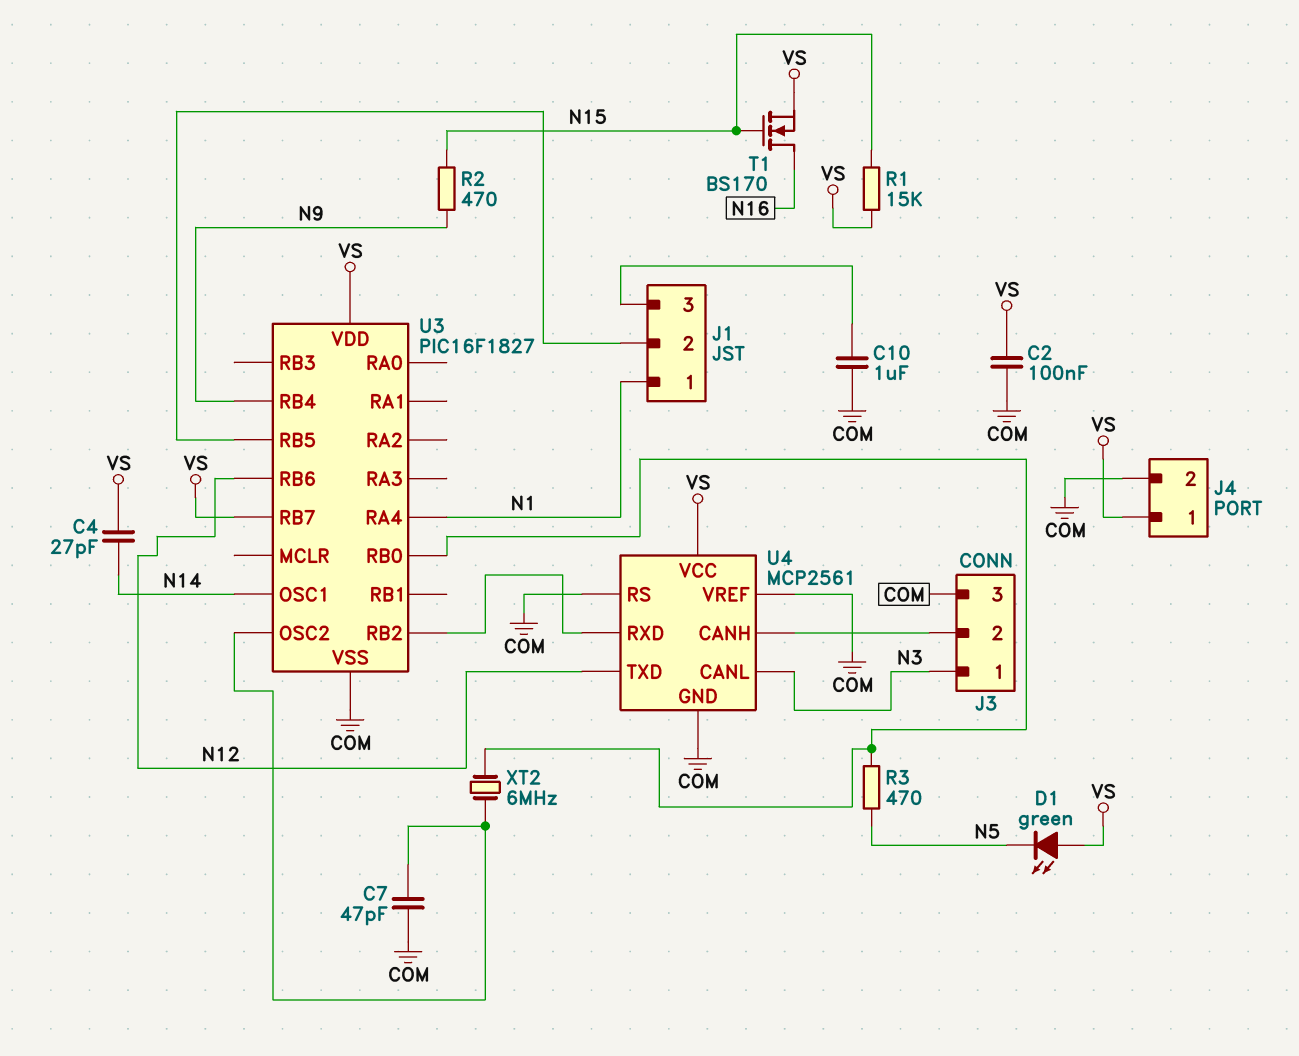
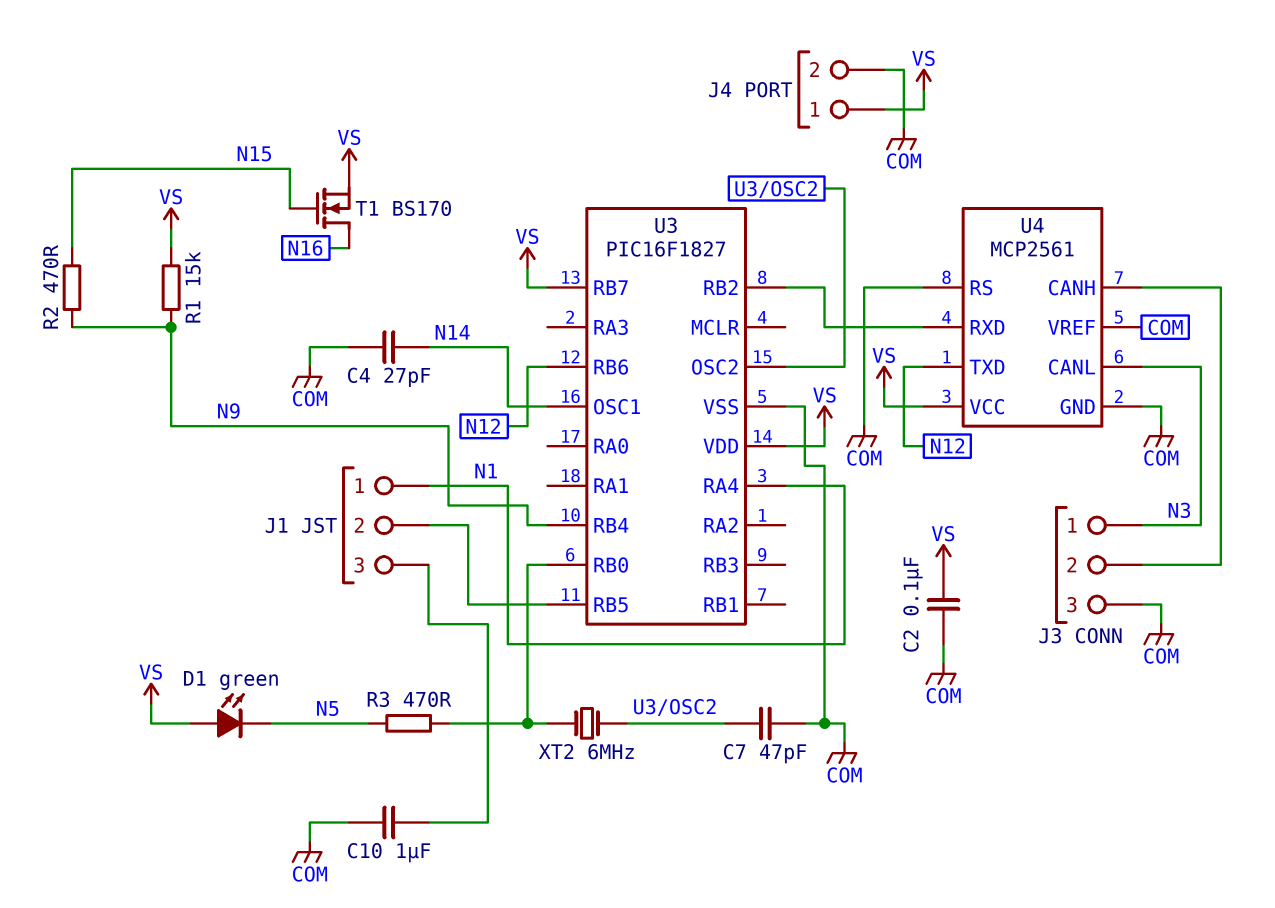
C4: 27pF (N14, VS) -> 27pF (COM, N14)
R1: 15k (N15, VS) -> 15k (N9, VS)

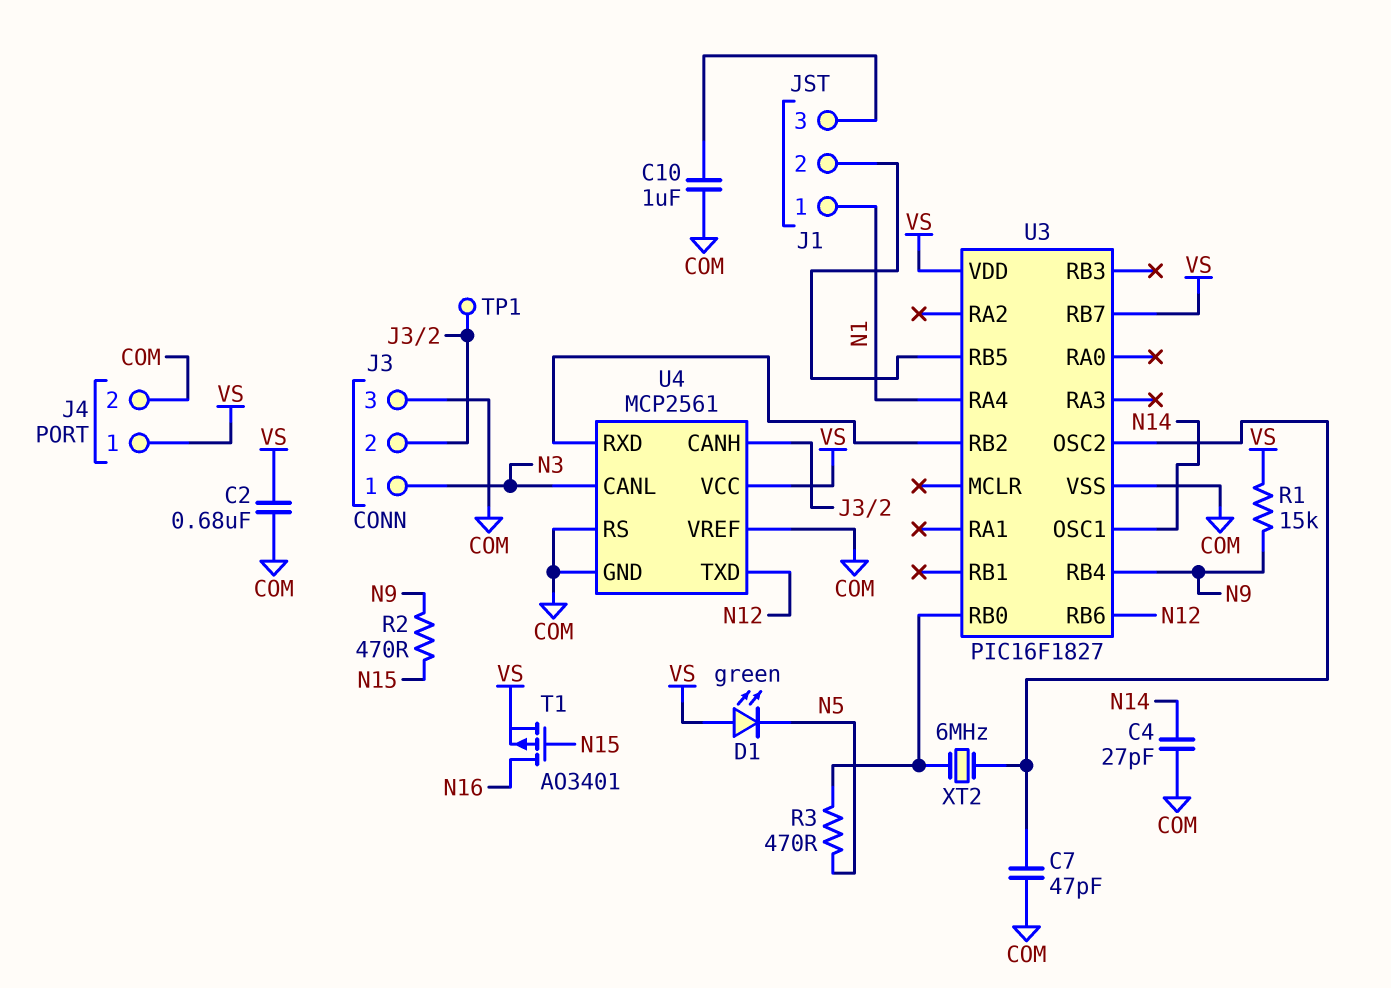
C2: 100nF (COM, VS) -> 680nF (COM, VS)
T1: NMOS BS170 (G N15, D N16, S VS) -> PMOS AO3401 (G N15, D N16, S VS)
TP1: none -> test point (J3/2)

